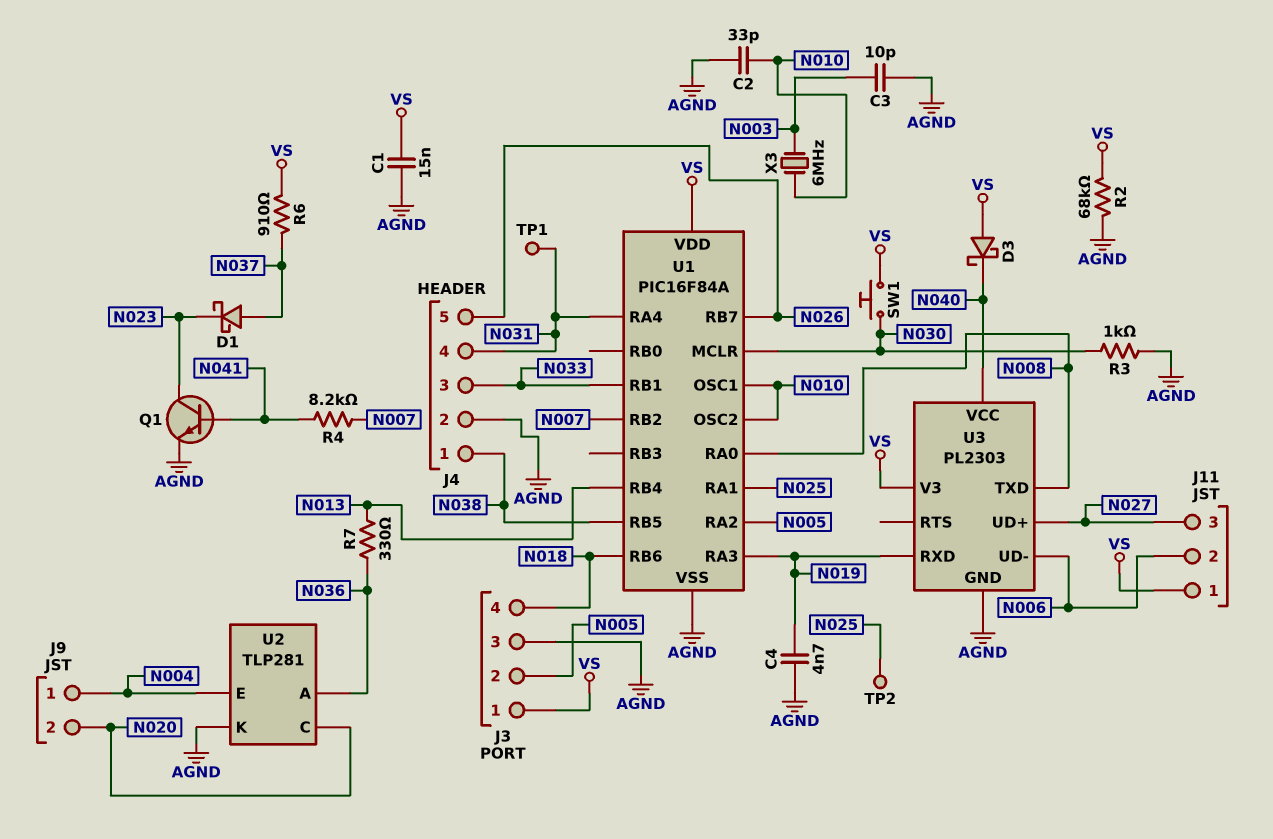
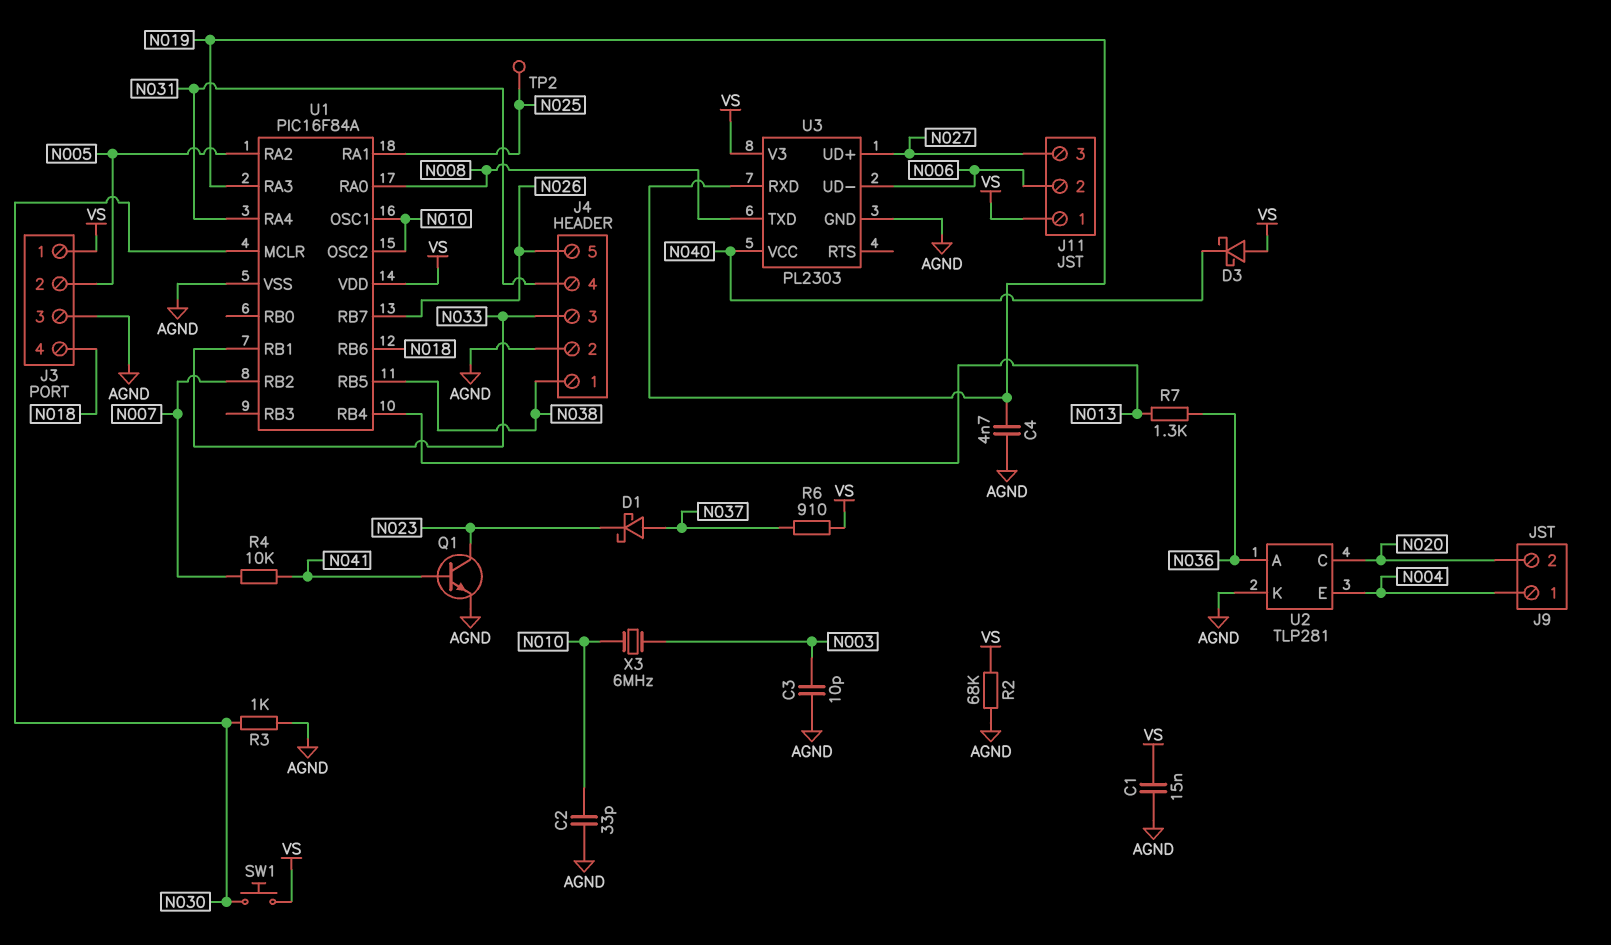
R4: 8.2k (N007, N041) -> 10k (N007, N041)
R7: 330 (N013, N036) -> 1.3k (N013, N036)
TP1: test point (N031) -> none

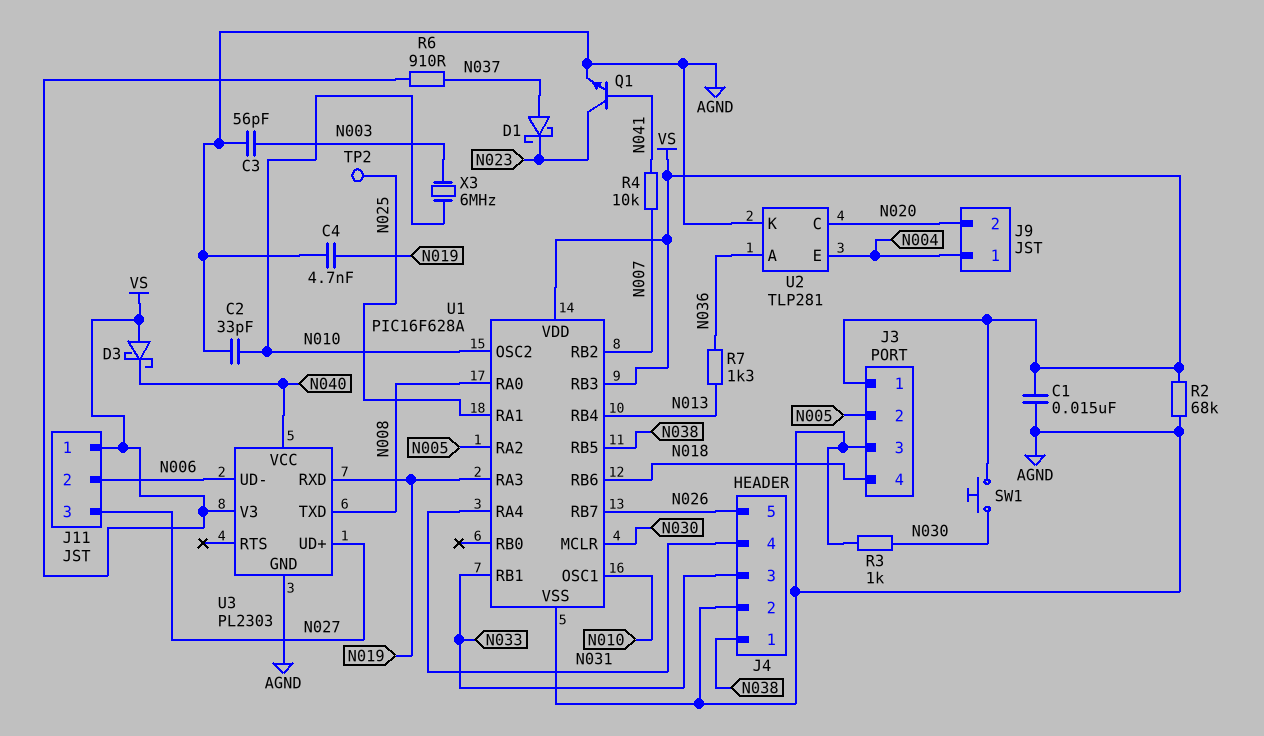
C3: 10pF (AGND, N003) -> 56pF (AGND, N003)
U1: PIC16F84A -> PIC16F628A
U1 pin RB3: none -> VS

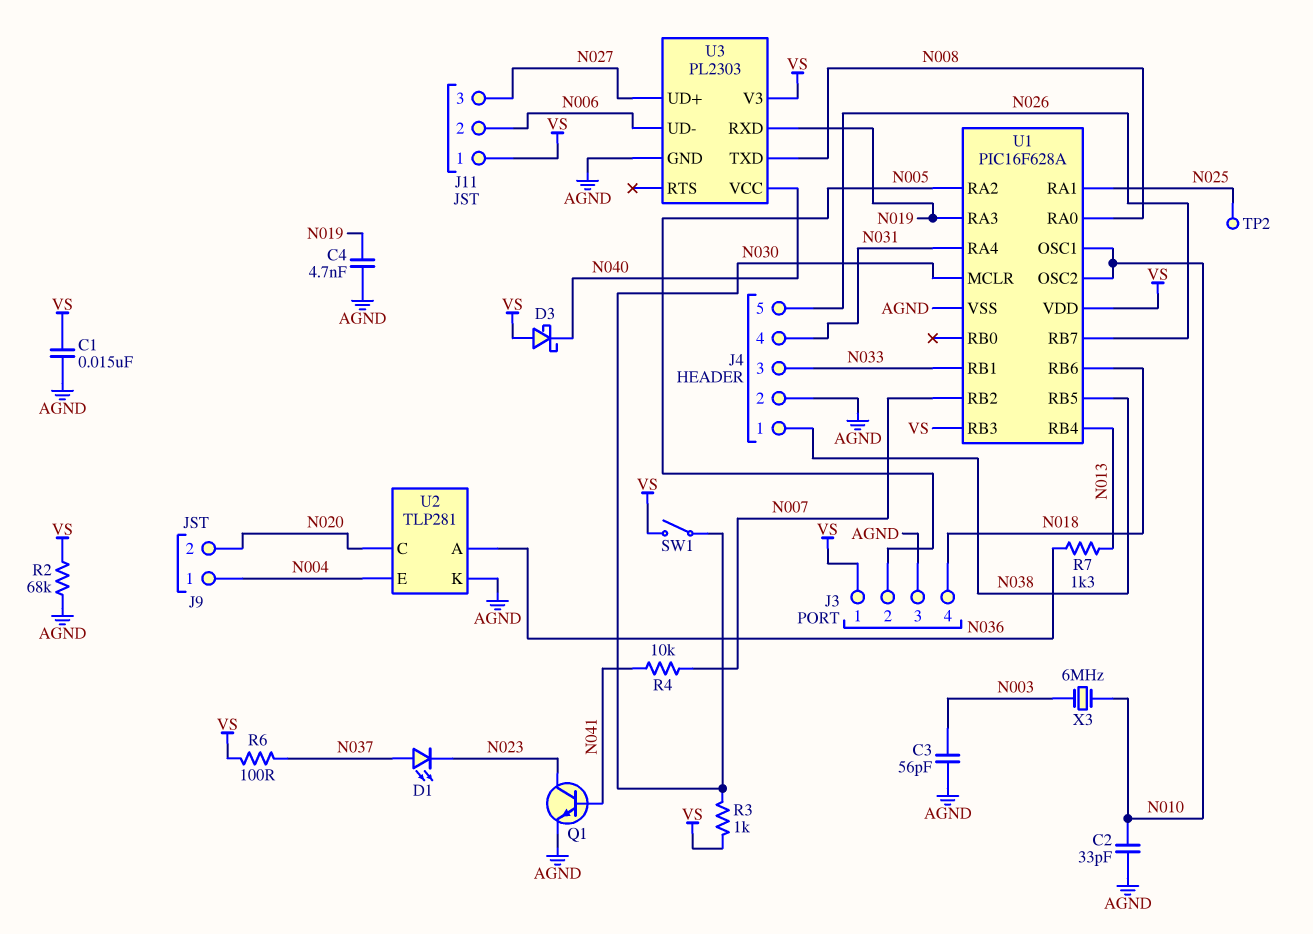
D1: schottky (A N037, K N023) -> LED (A N037, K N023)
R3: 1k (AGND, N030) -> 1k (N030, VS)
R6: 910 (N037, VS) -> 100 (N037, VS)
SW1: button (N030, VS) -> switch (N030, VS)

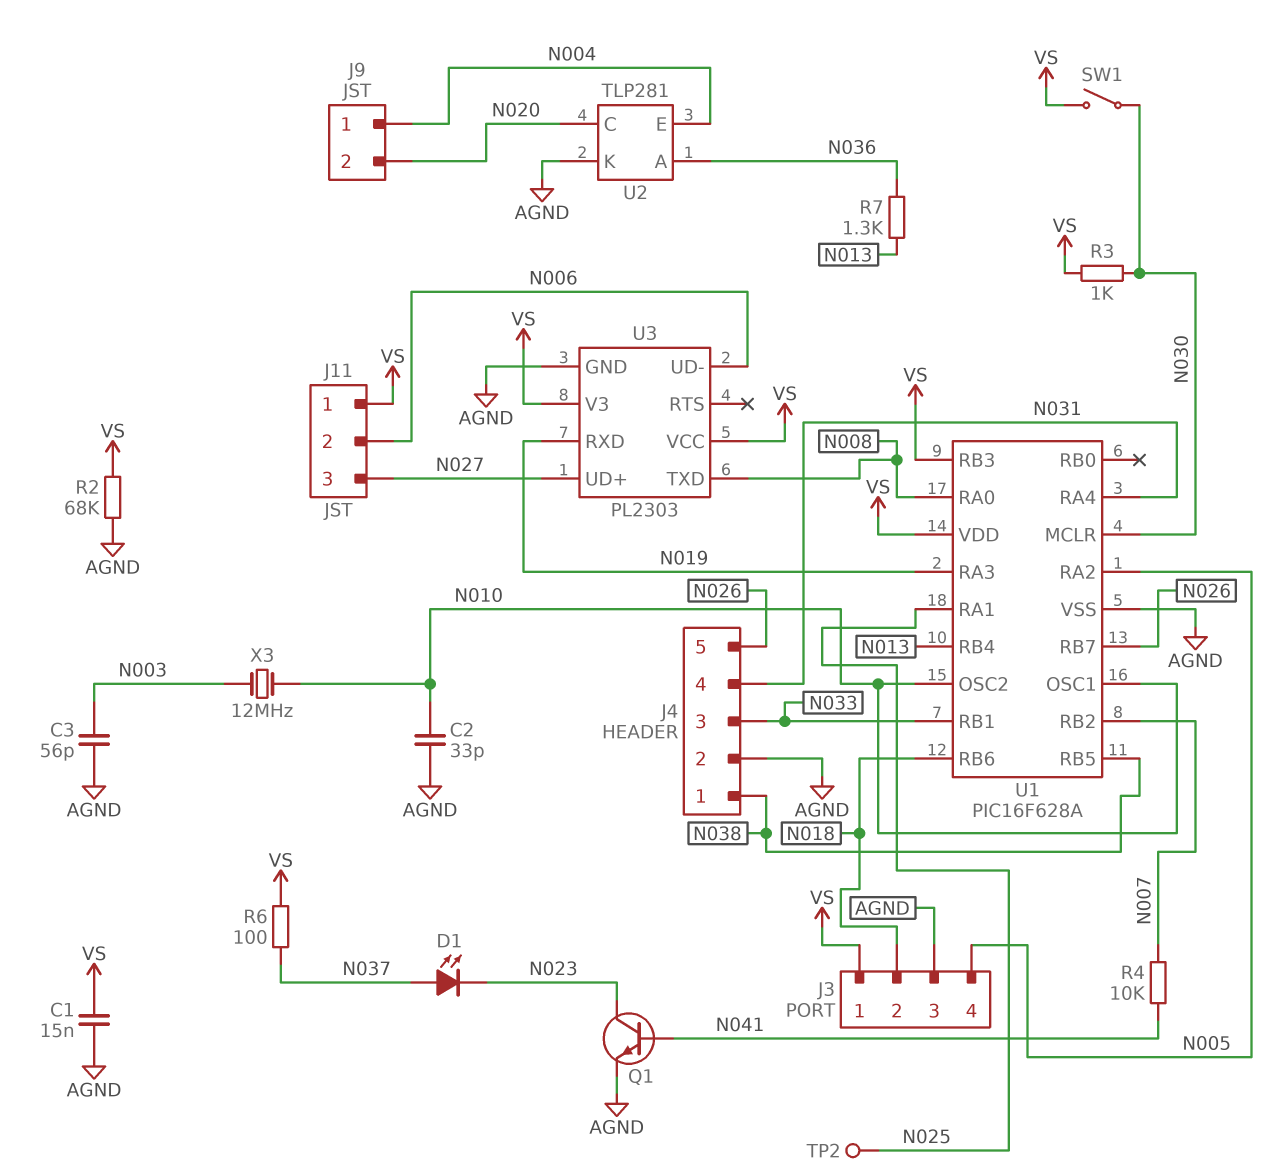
C4: 4.7nF (AGND, N019) -> none
D3: schottky (A VS, K N040) -> none
J3 pin 2: N005 -> N018
J3 pin 4: N018 -> N005
U3 pin VCC: N040 -> VS
X3: 6MHz (N003, N010) -> 12MHz (N003, N010)

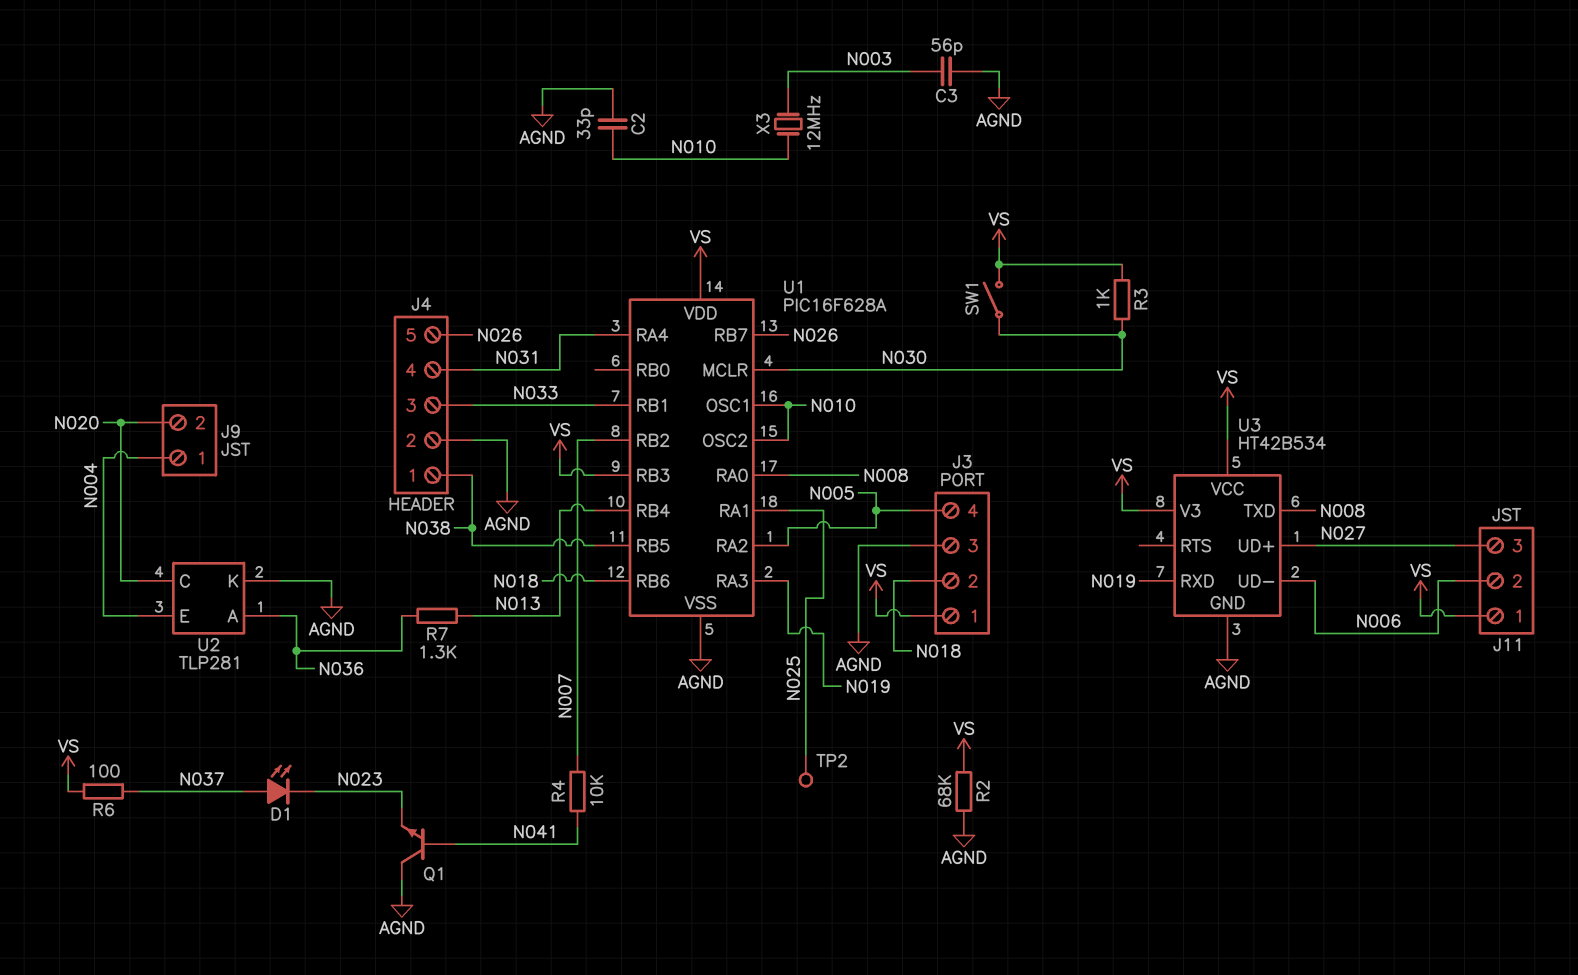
C1: 15nF (AGND, VS) -> none
Q1: NPN (B N041, C N023, E AGND) -> NPN (B N041, C AGND, E N023)
U3: PL2303 -> HT42B534

